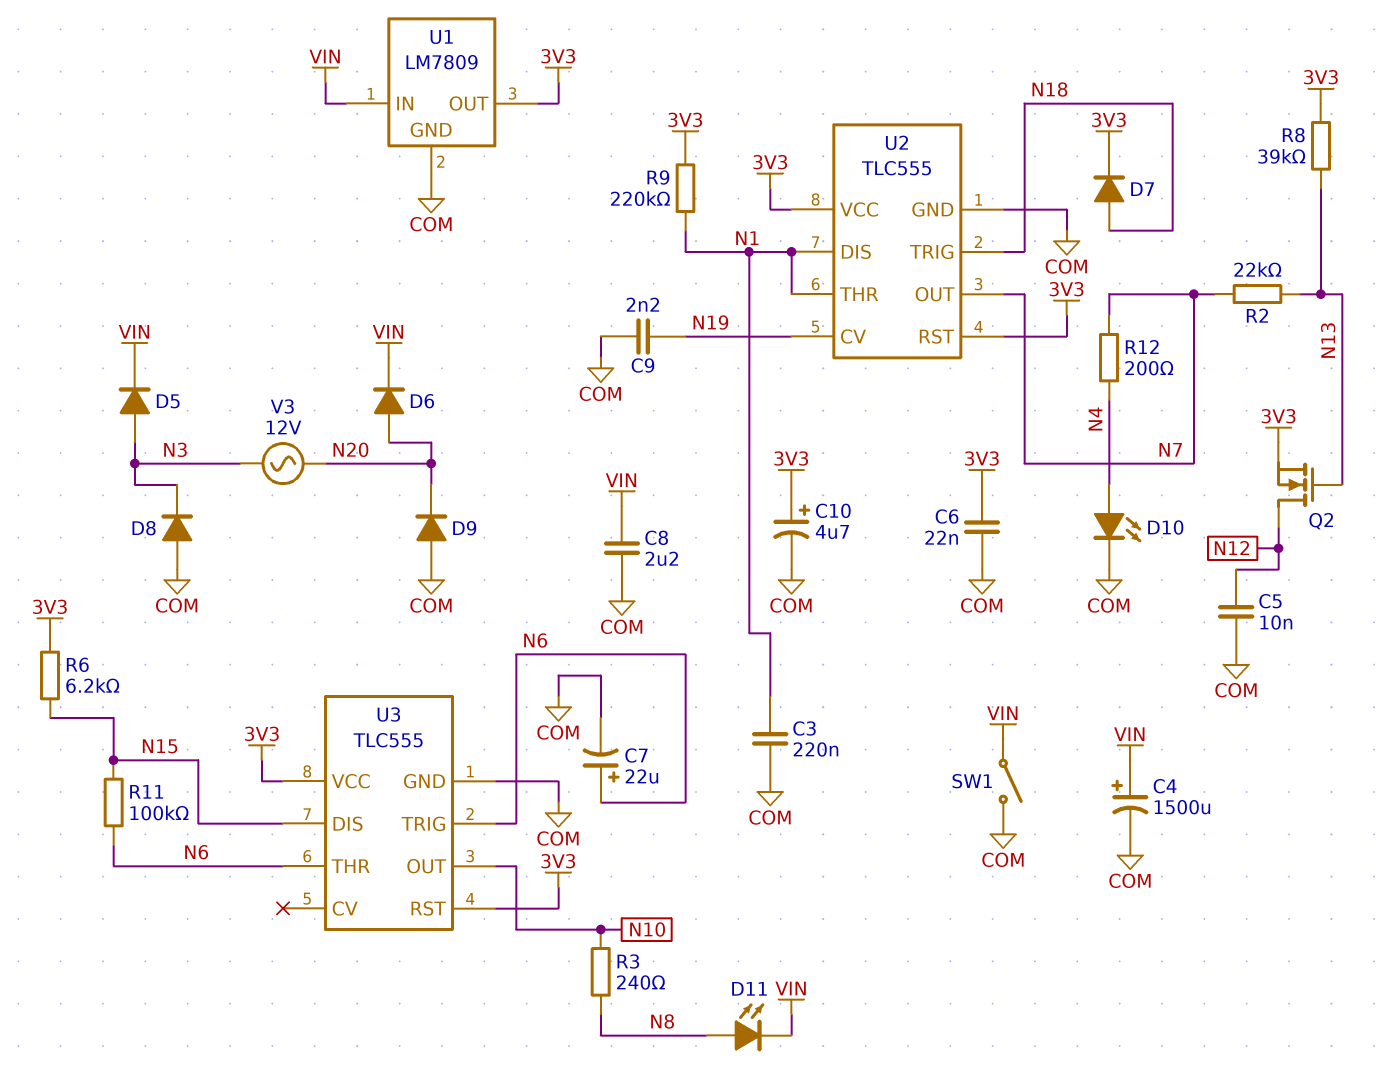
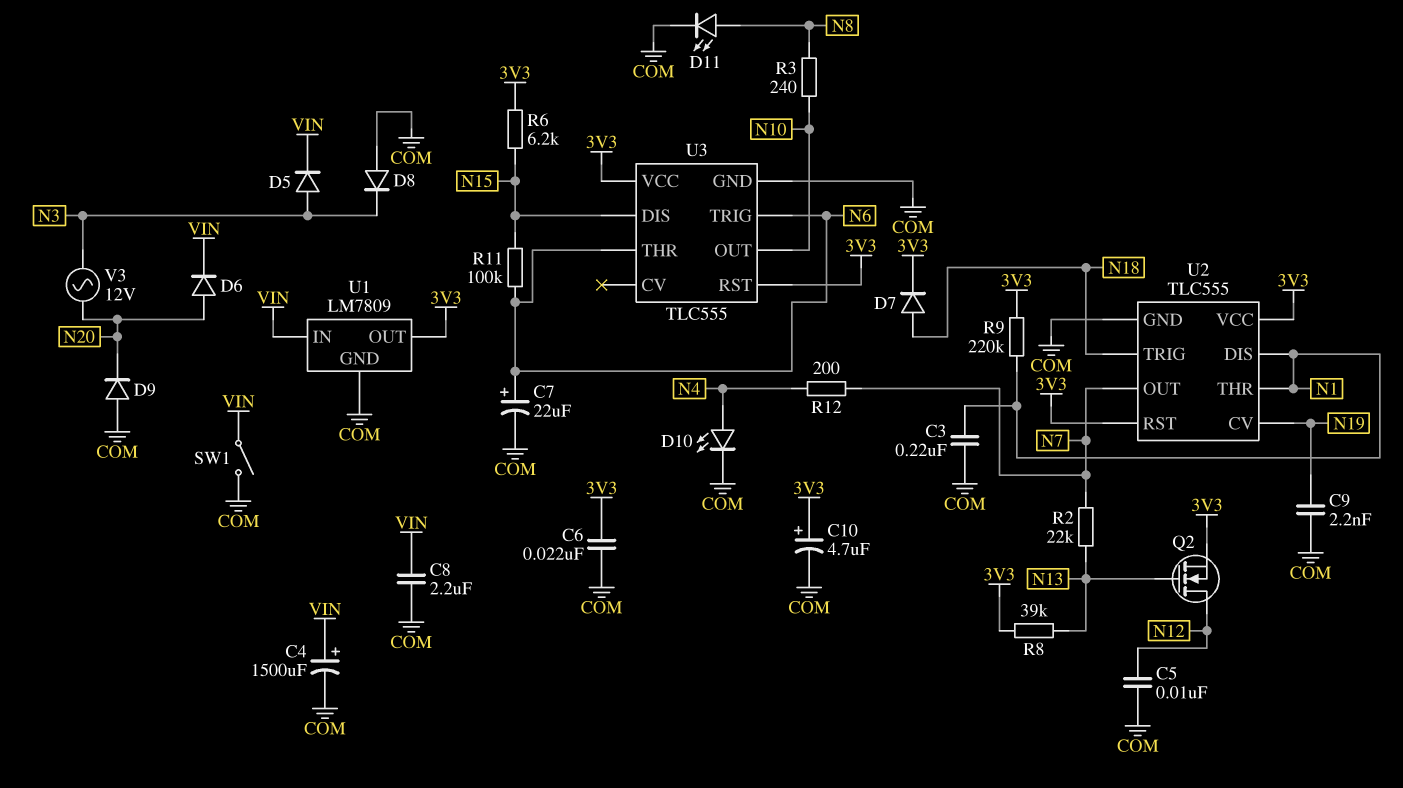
D11: LED (A N8, K VIN) -> LED (A N8, K COM)

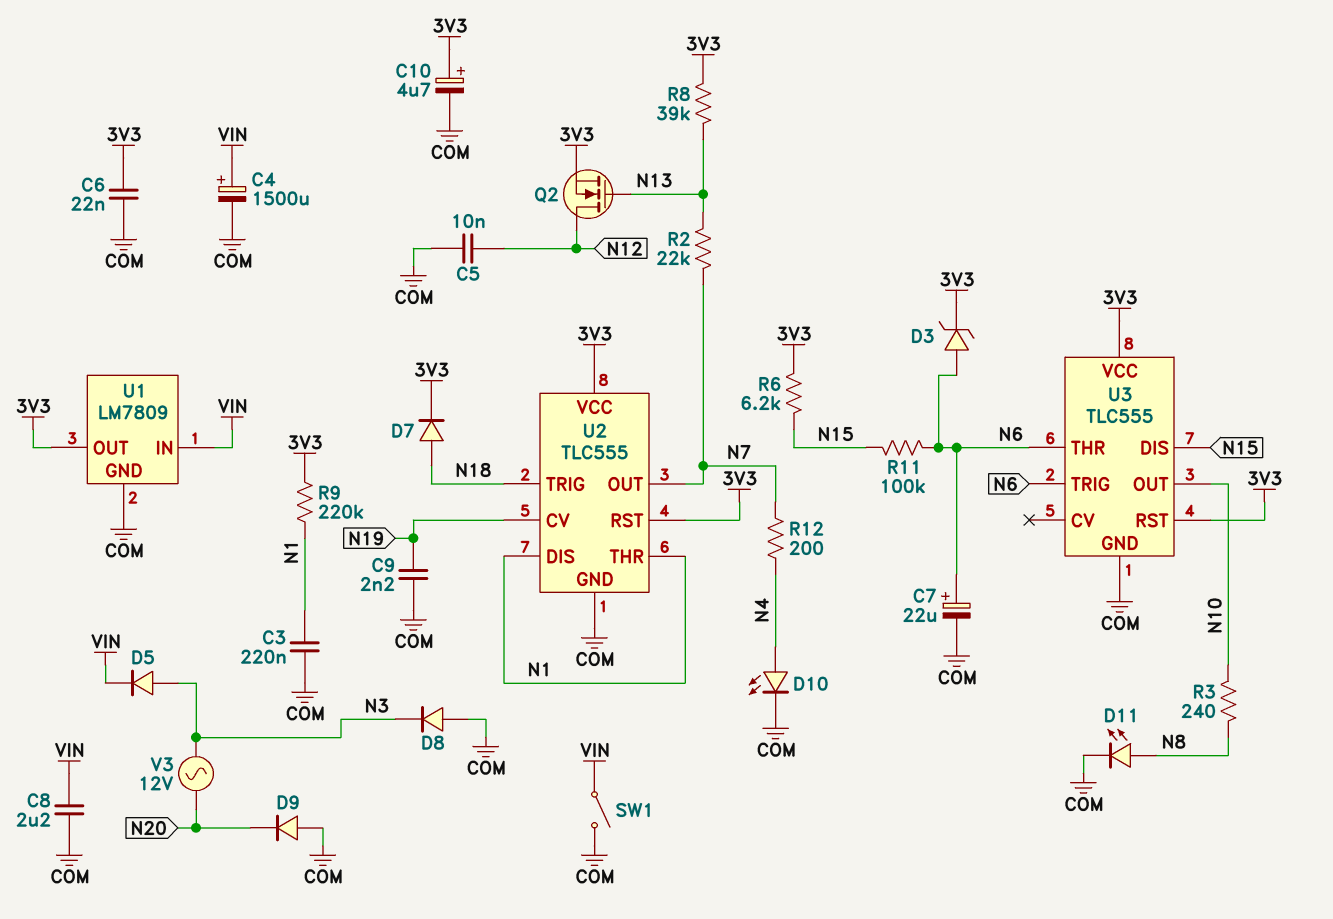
D3: none -> zener (A N6, K 3V3)
D6: diode (A N20, K VIN) -> none

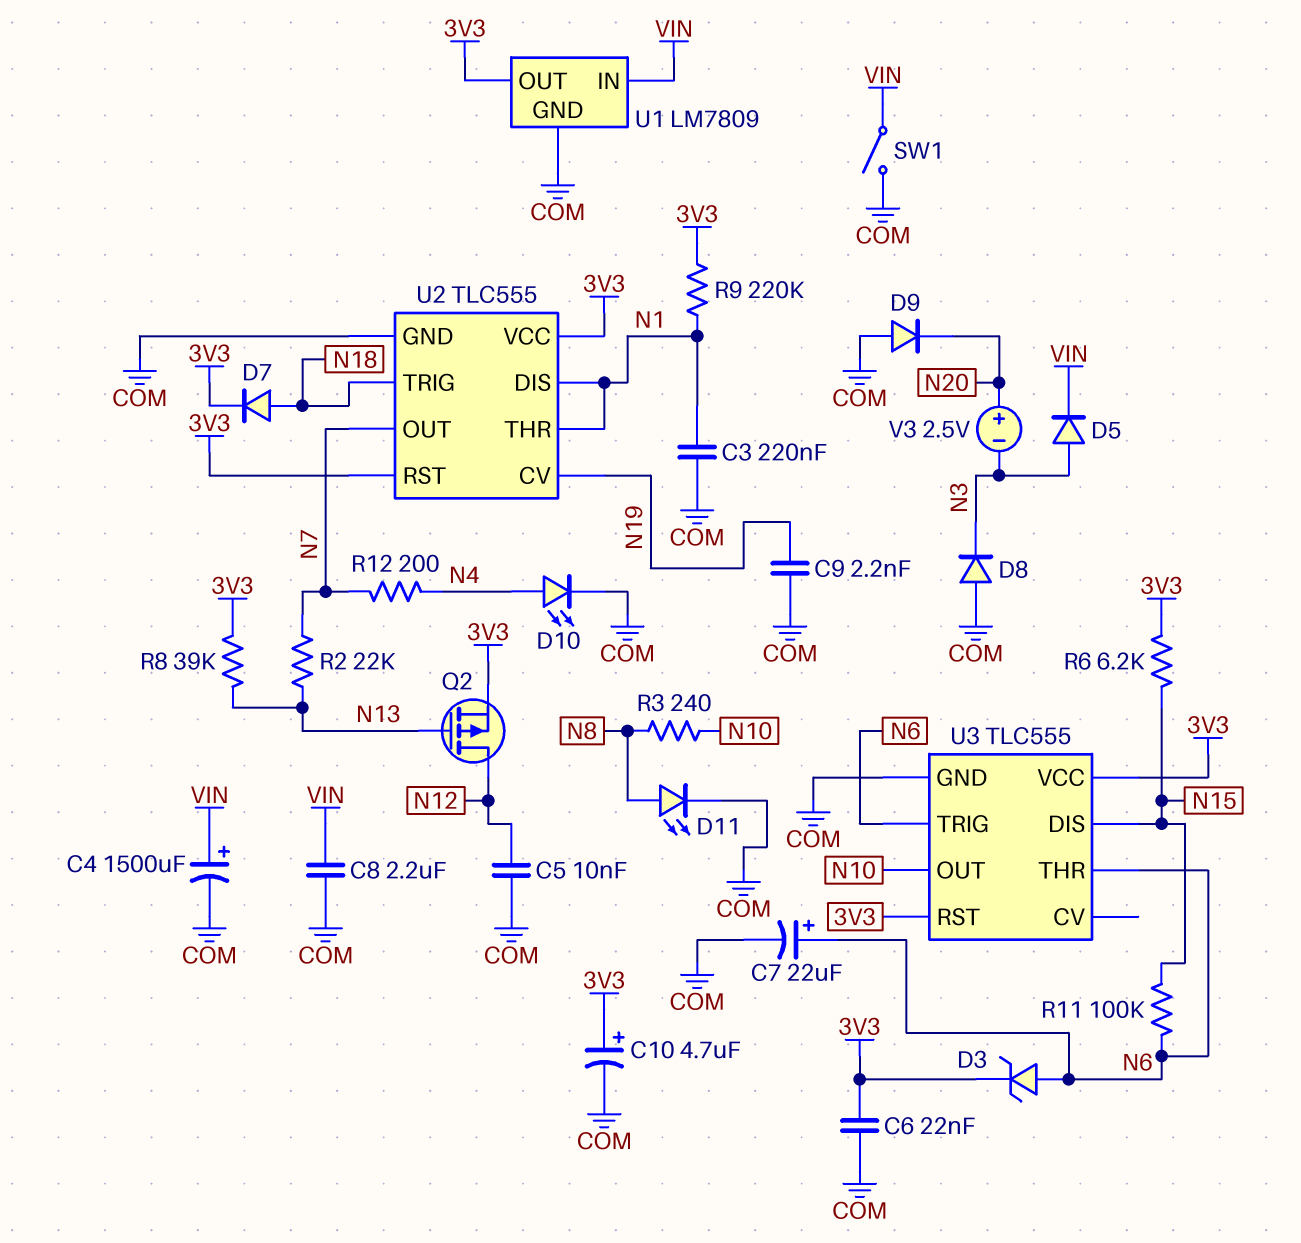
Q2: NMOS (G N13, D N12, S 3V3) -> PMOS (G N13, D N12, S 3V3)
V3: AC 12V (N3, N20) -> 2.5V (plus N20, minus N3)

